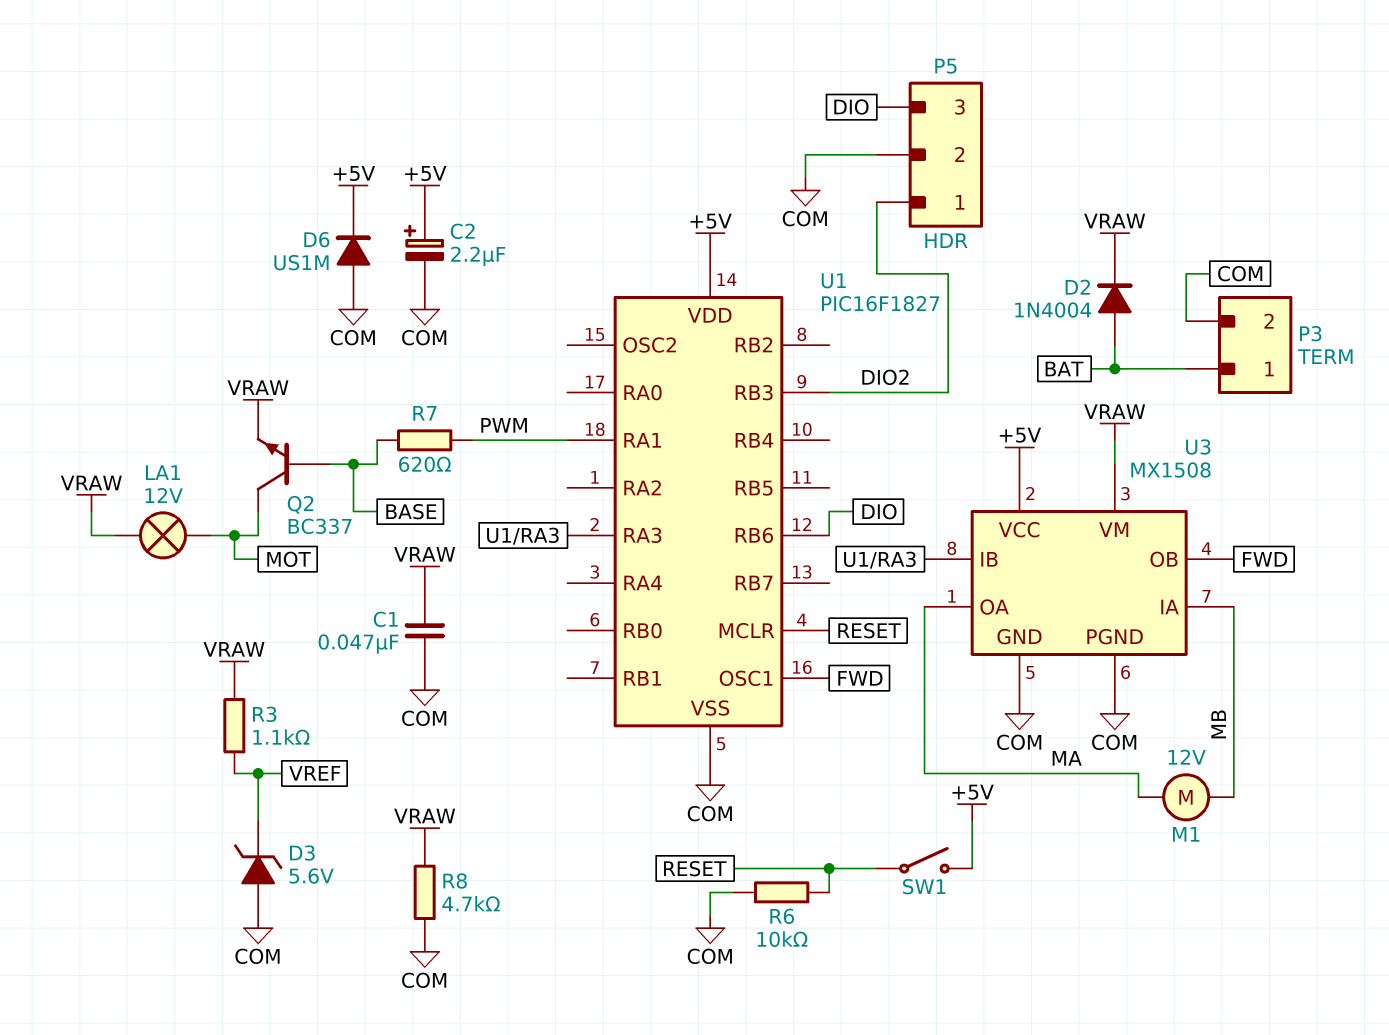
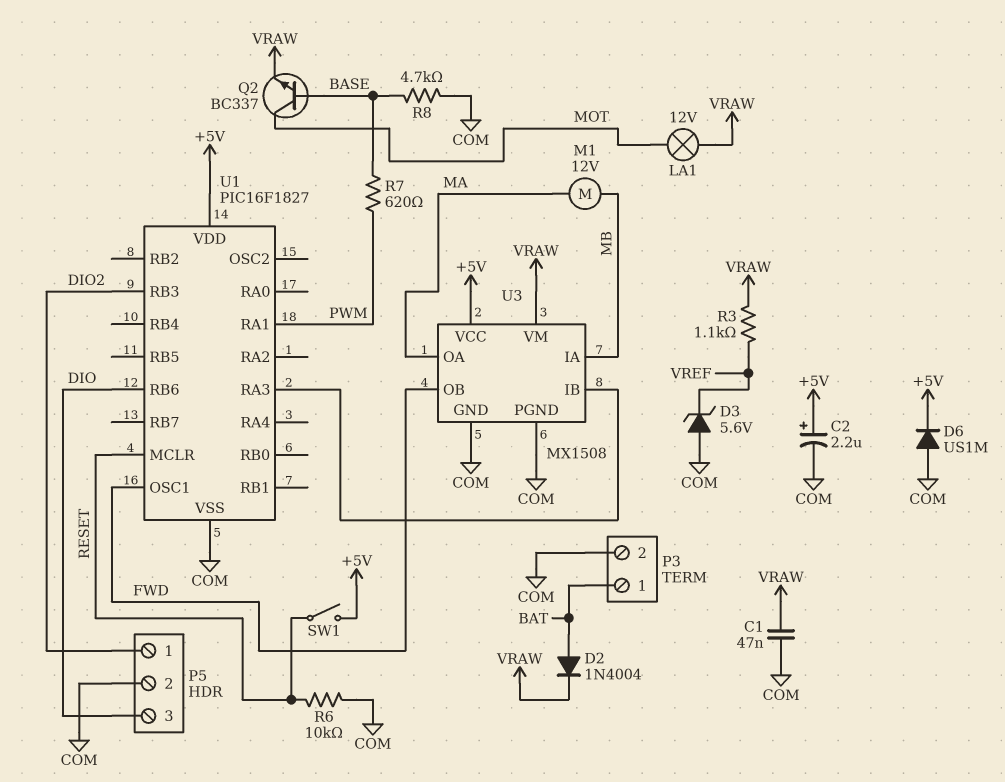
R8: 4.7k (COM, VRAW) -> 4.7k (BASE, COM)

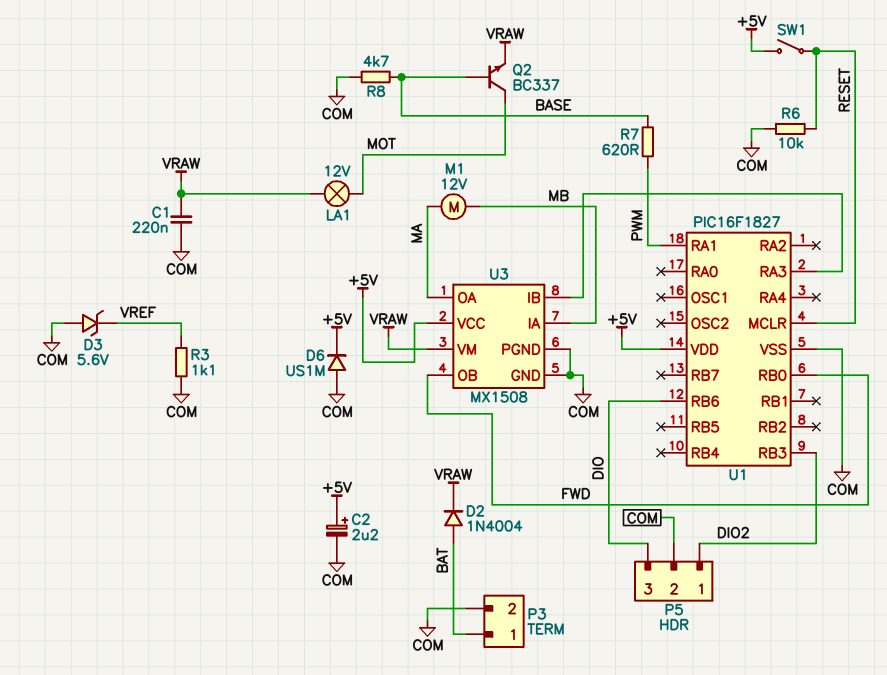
C1: 47nF (COM, VRAW) -> 220nF (COM, VRAW)
R3: 1.1k (VRAW, VREF) -> 1.1k (COM, VREF)
U1 pin OSC1: FWD -> none
U1 pin RB0: none -> FWD

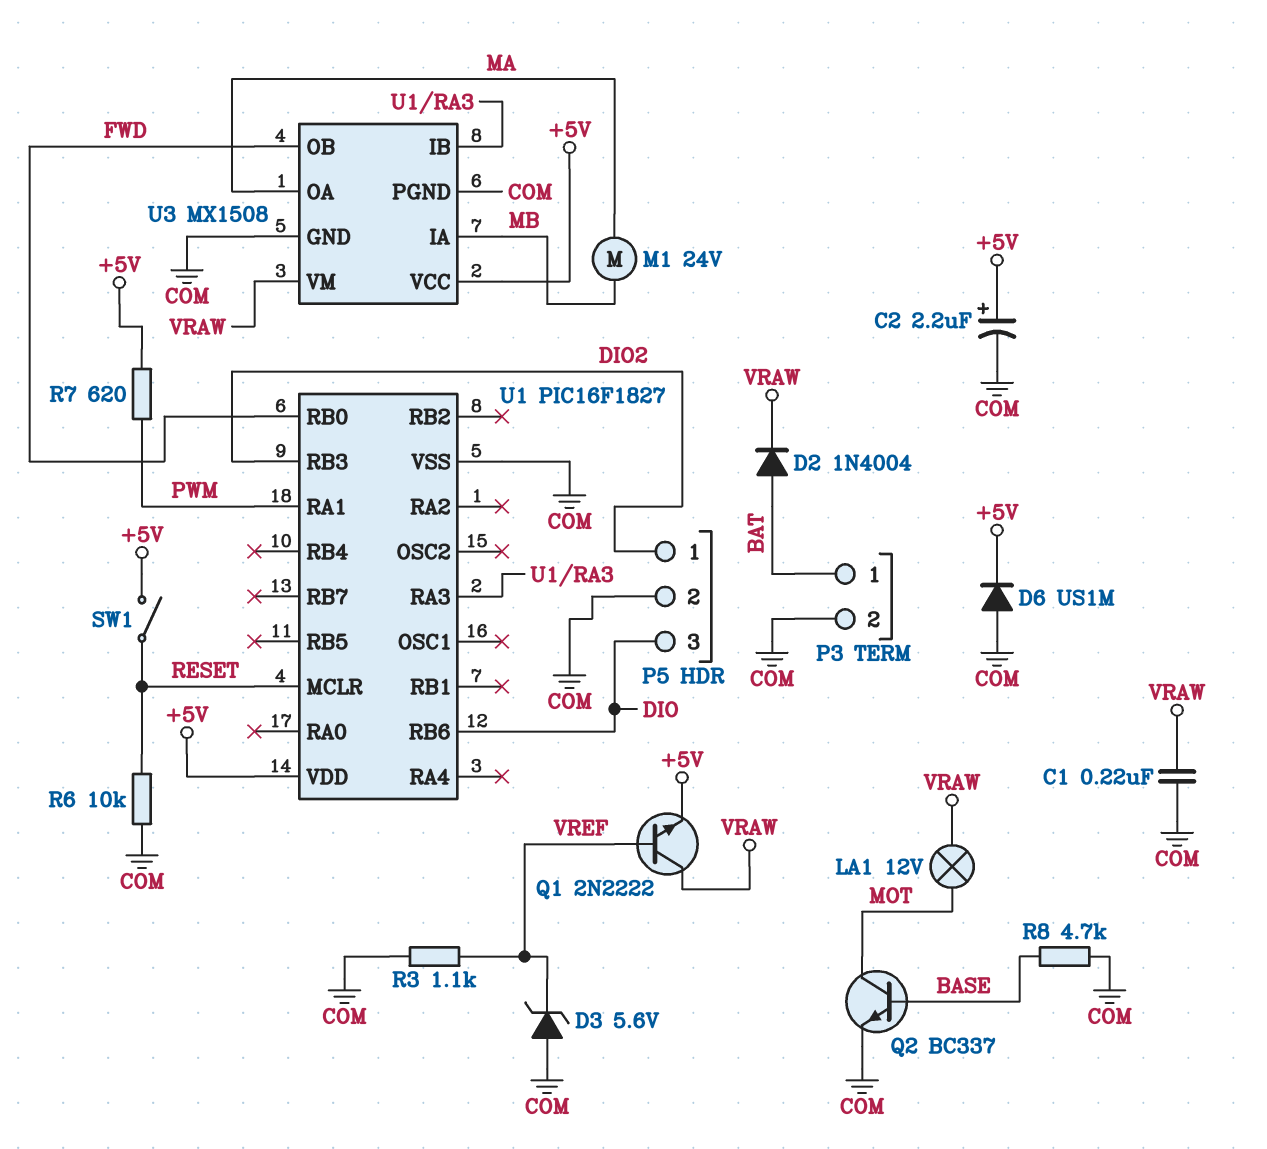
M1: motor 12V (MA, MB) -> motor 24V (MA, MB)
Q1: none -> NPN 2N2222 (B VREF, C VRAW, E +5V)
Q2: NPN BC337 (B BASE, C MOT, E VRAW) -> NPN BC337 (B BASE, C MOT, E COM)
R7: 620 (BASE, PWM) -> 620 (+5V, PWM)

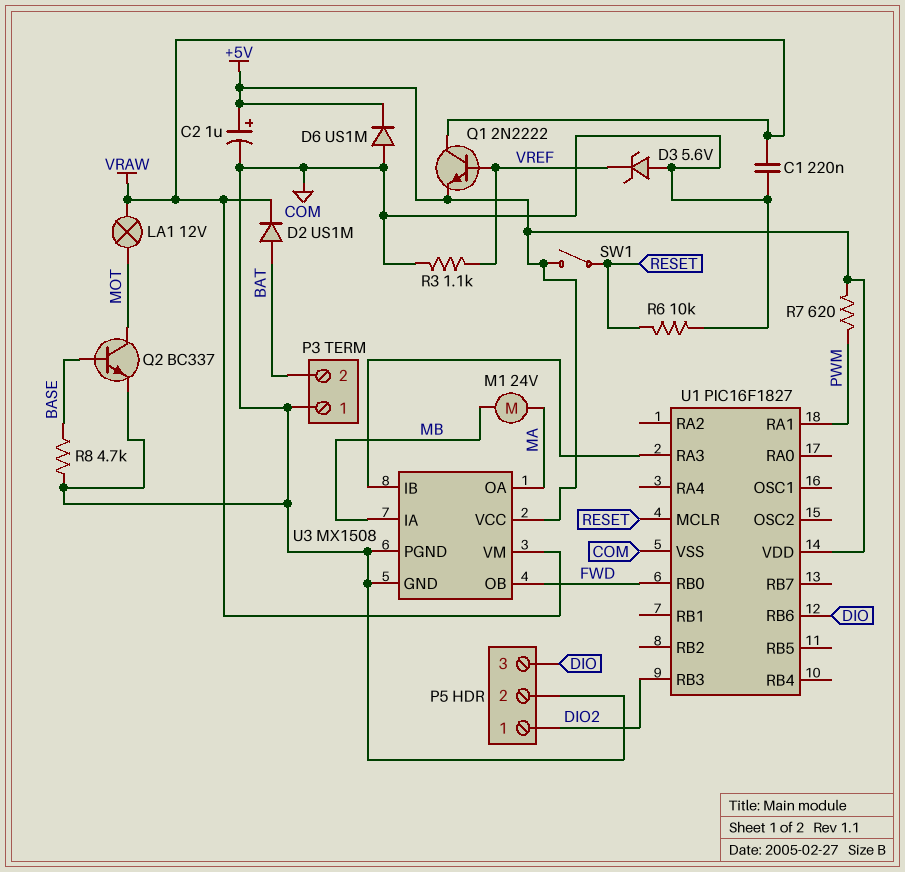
C2: 2.2uF (plus +5V, minus COM) -> 1uF (plus +5V, minus COM)
D2: diode 1N4004 (A BAT, K VRAW) -> diode US1M (A BAT, K VRAW)
P3 pin 1: BAT -> COM
P3 pin 2: COM -> BAT

